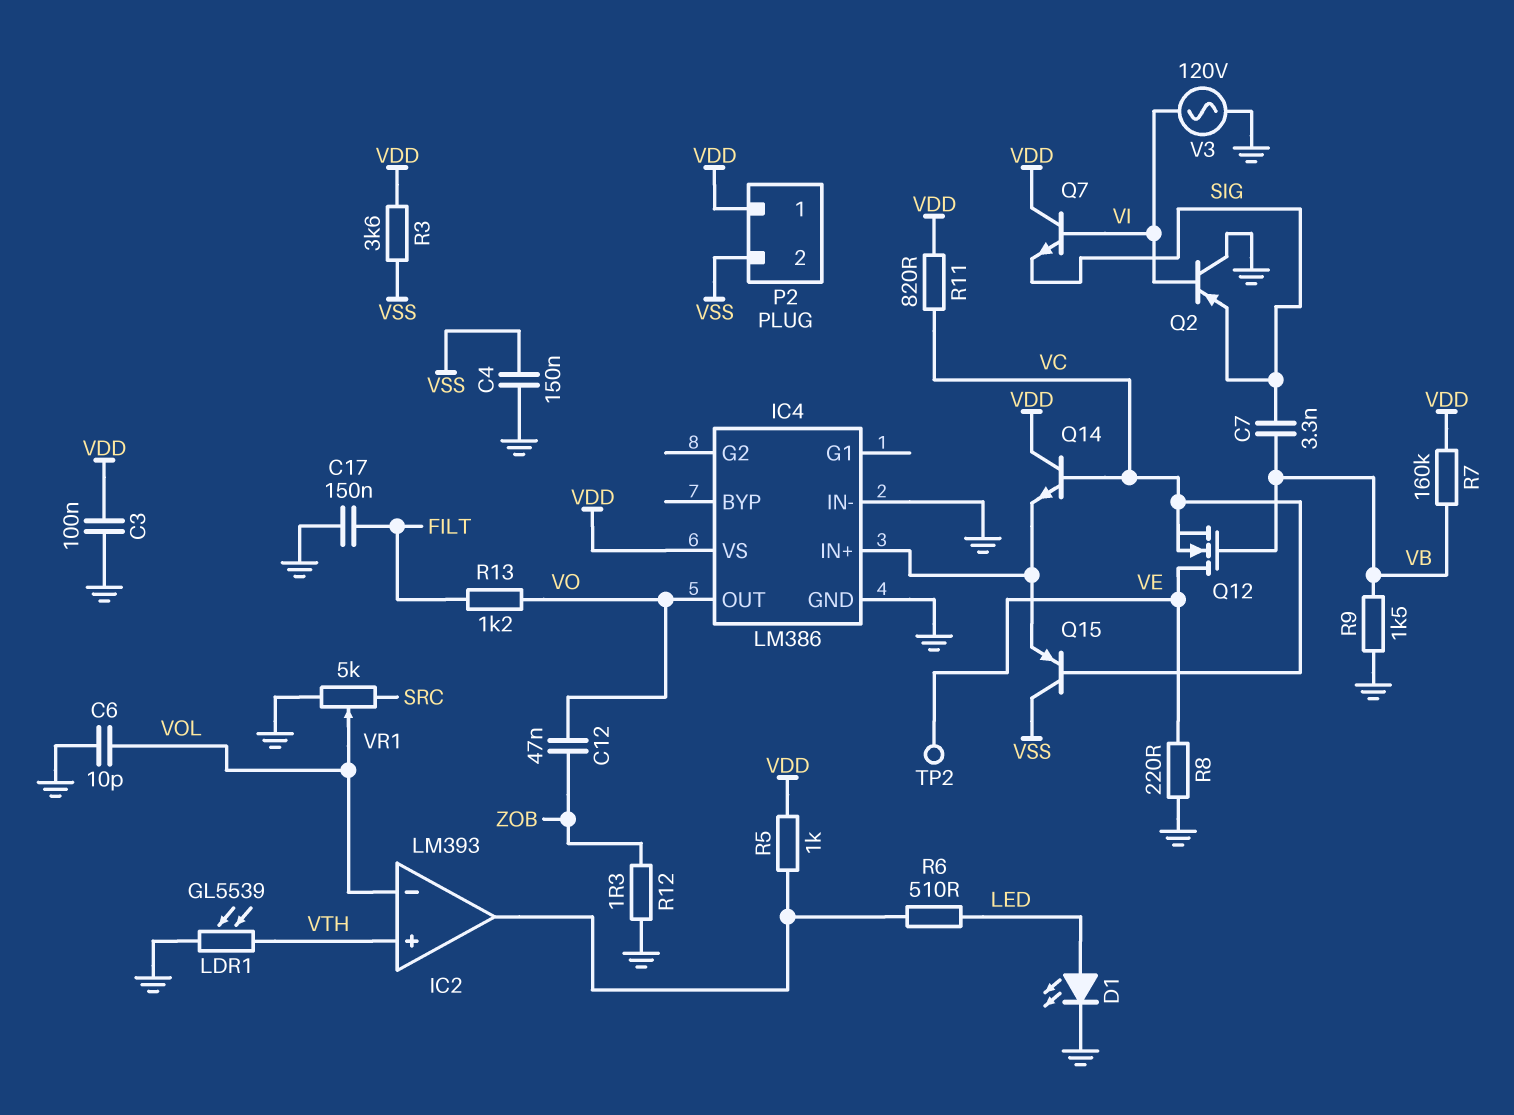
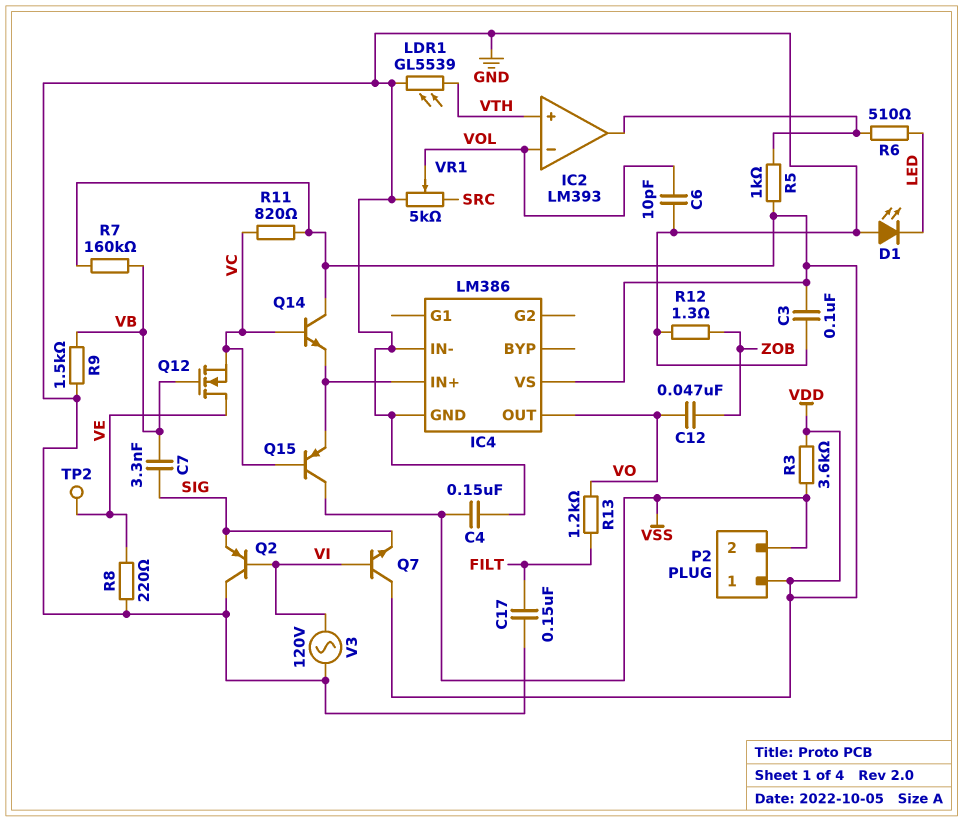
D1: LED (A LED, K GND) -> LED (A GND, K LED)

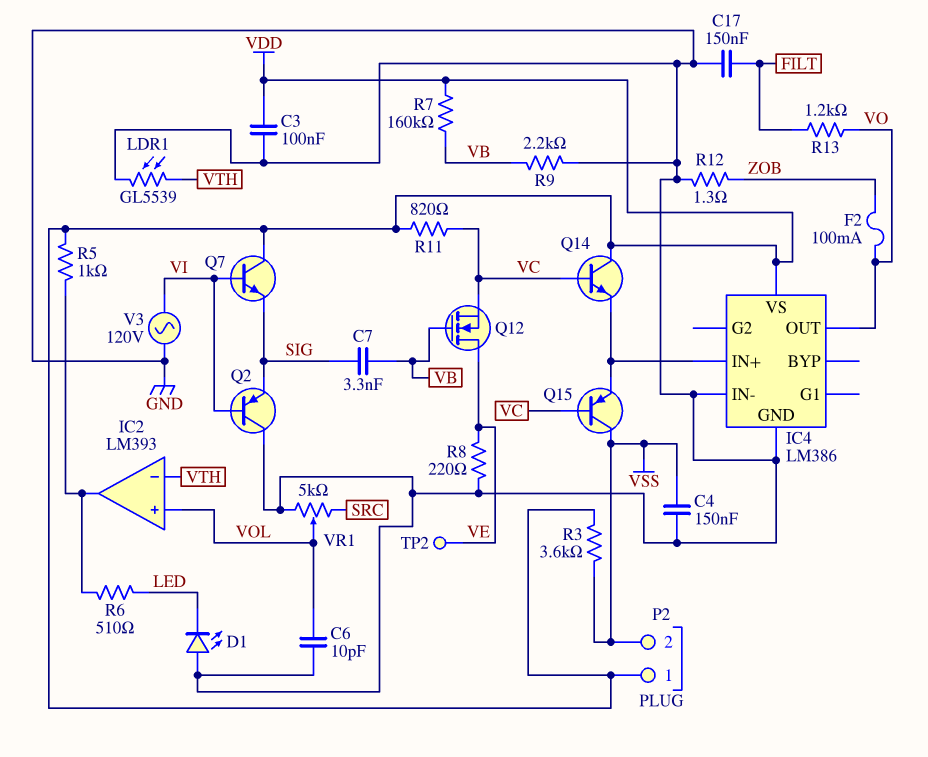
C12: 47nF (VO, ZOB) -> none
F2: none -> 100mA (VO, ZOB)
IC2 pin in+: VTH -> VOL
IC2 pin in-: VOL -> VTH
R9: 1.5k (GND, VB) -> 2.2k (GND, VB)

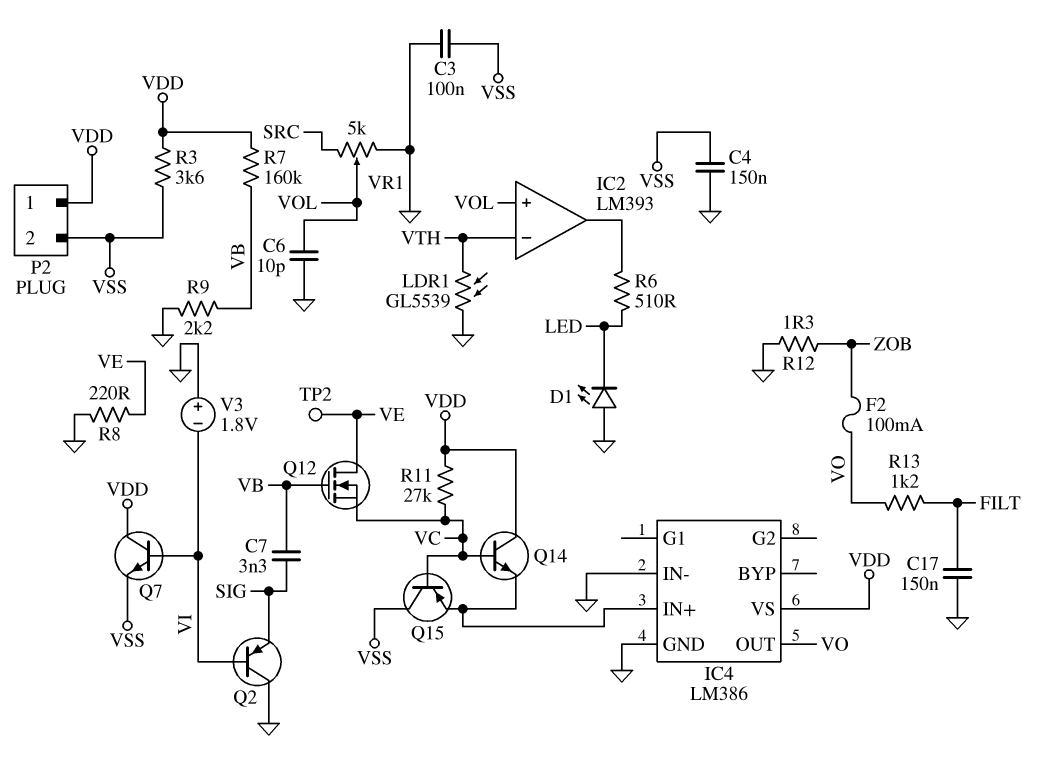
C3: 100nF (GND, VDD) -> 100nF (GND, VSS)
Q7: NPN (B VI, C VDD, E SIG) -> NPN (B VI, C VDD, E VSS)
R5: 1k (IC2/out, VDD) -> none
R11: 820 (VC, VDD) -> 27k (VC, VDD)
V3: AC 120V (GND, VI) -> 1.8V (plus GND, minus VI)

